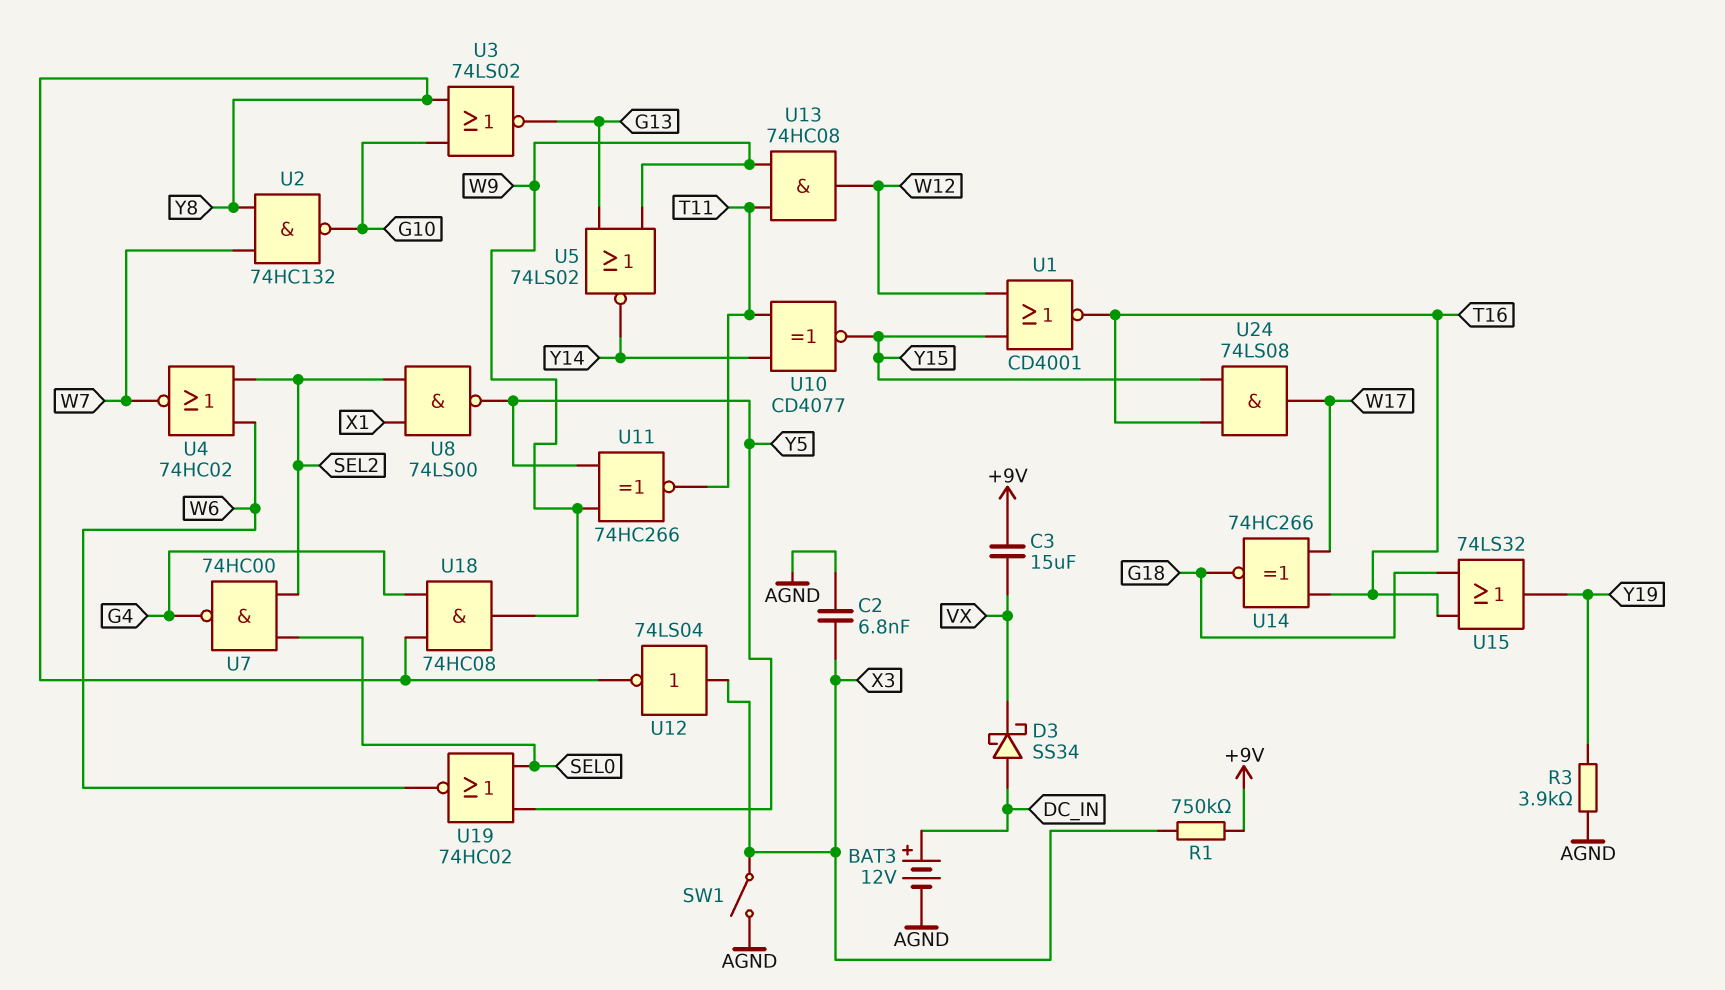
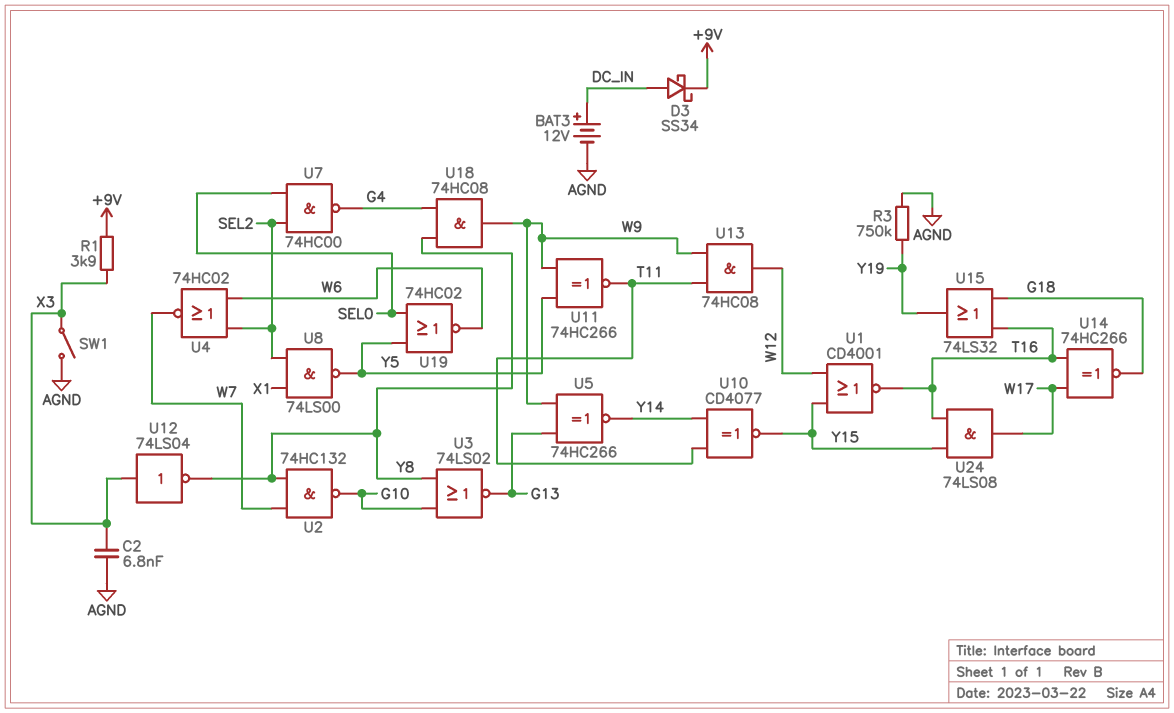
C3: 15uF (+9V, VX) -> none
D3: schottky SS34 (A DC_IN, K VX) -> schottky SS34 (A DC_IN, K +9V)
R1: 750k (+9V, X3) -> 3.9k (+9V, X3)
R3: 3.9k (AGND, Y19) -> 750k (AGND, Y19)
U5: NOR 74LS02 (in G13, in W9, out Y14) -> XNOR 74HC266 (in G13, in W9, out Y14)

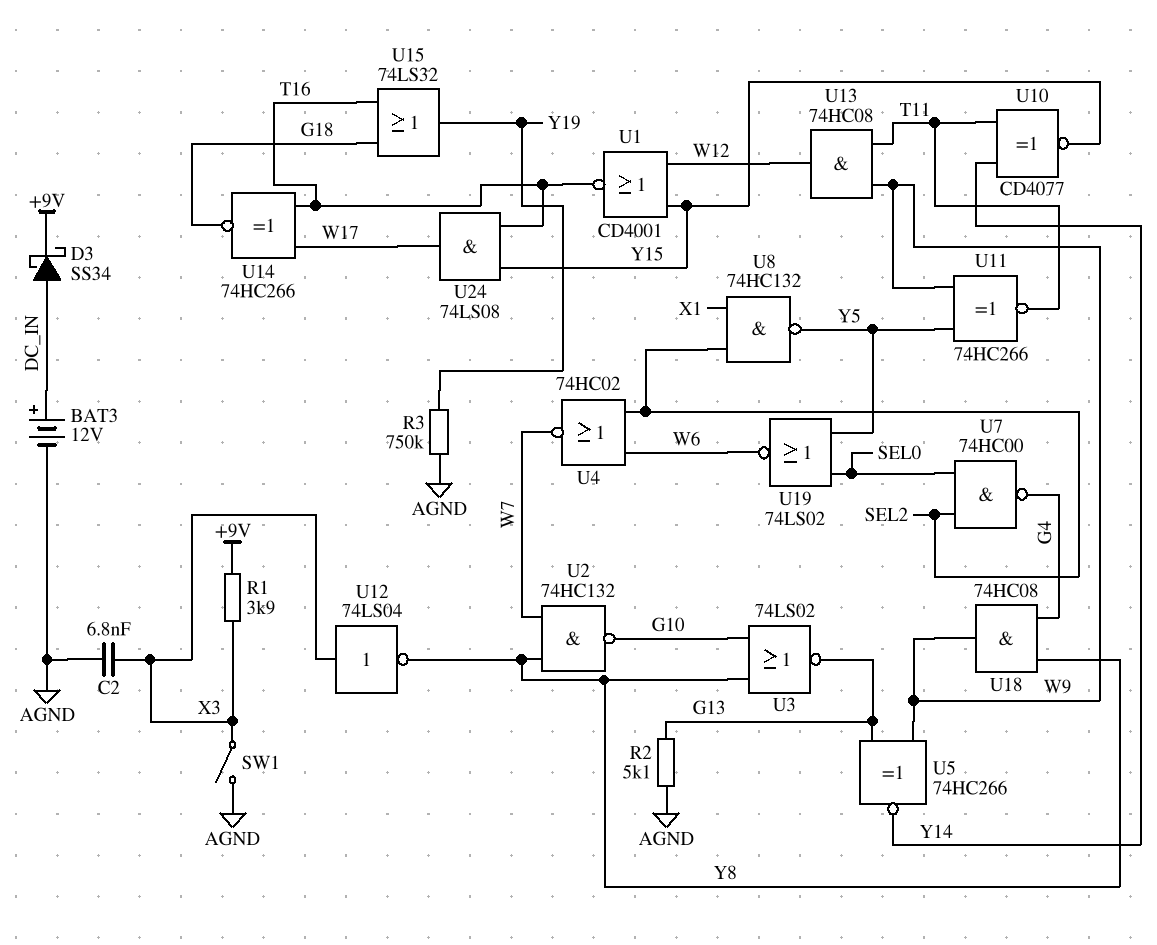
R2: none -> 5.1k (AGND, G13)
U8: NAND 74LS00 (in SEL2, in X1, out Y5) -> NAND 74HC132 (in SEL2, in X1, out Y5)
U19: NOR 74HC02 (in SEL0, in Y5, out W6) -> NOR 74LS02 (in SEL0, in Y5, out W6)

